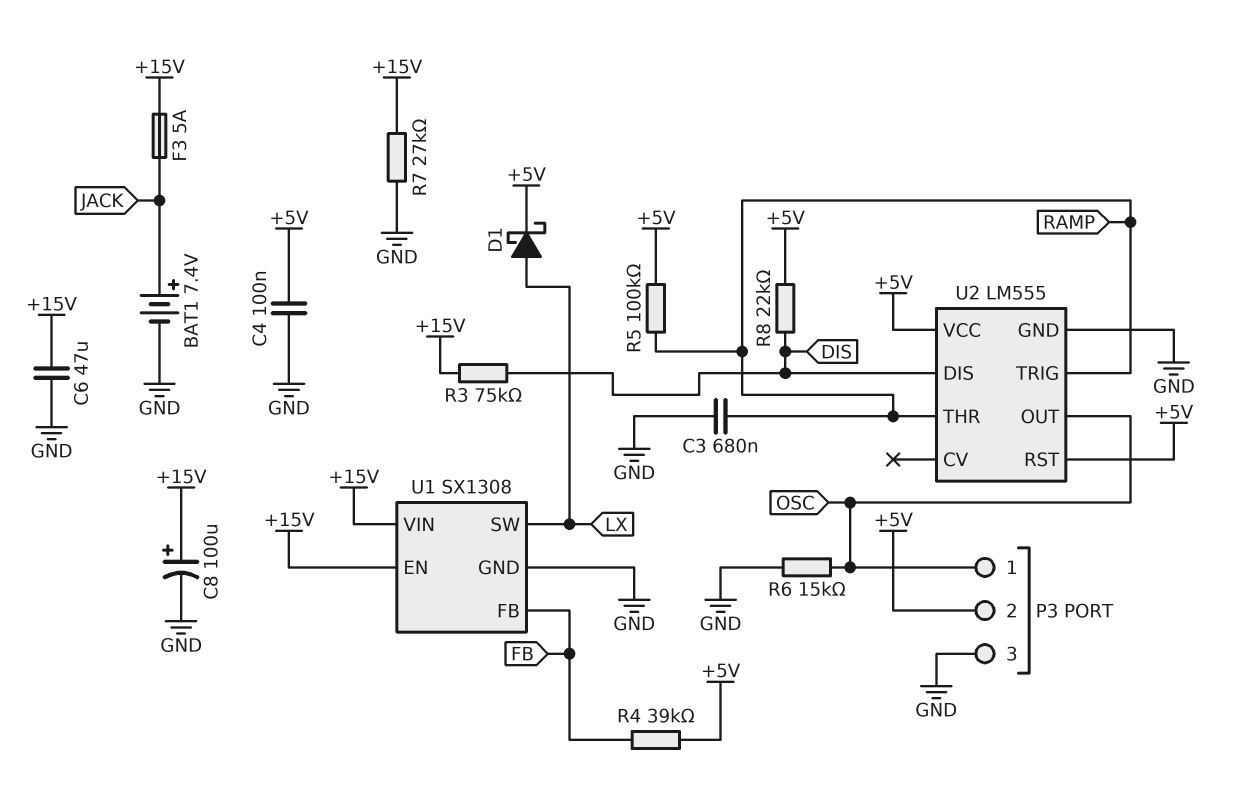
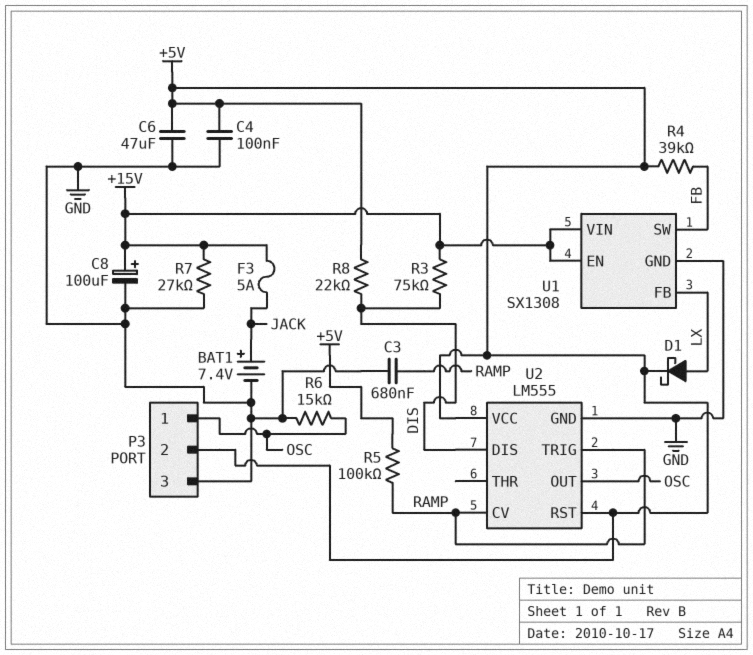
C6: 47uF (+15V, GND) -> 47uF (+5V, GND)
U1 pin FB: FB -> LX
U1 pin SW: LX -> FB
U2 pin CV: none -> RAMP
U2 pin THR: RAMP -> none

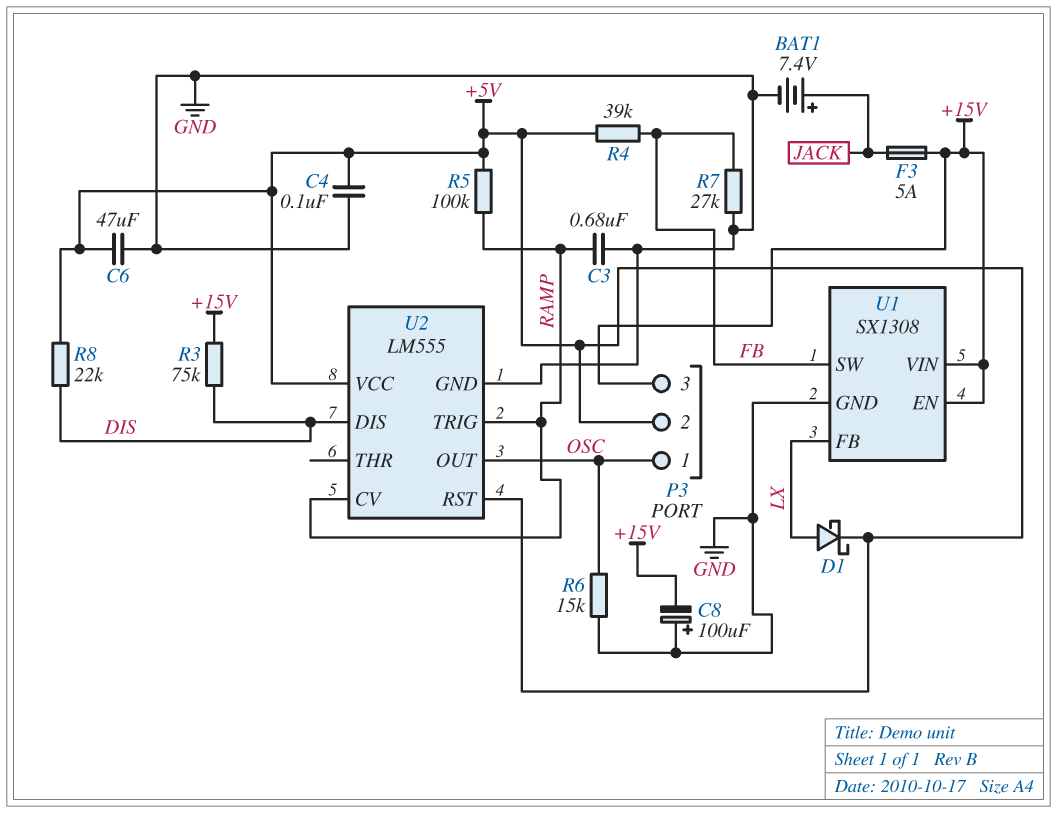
C8: 100uF (plus +15V, minus GND) -> 100uF (plus GND, minus +15V)
P3 pin 3: GND -> +15V
R7: 27k (+15V, GND) -> 27k (FB, GND)

